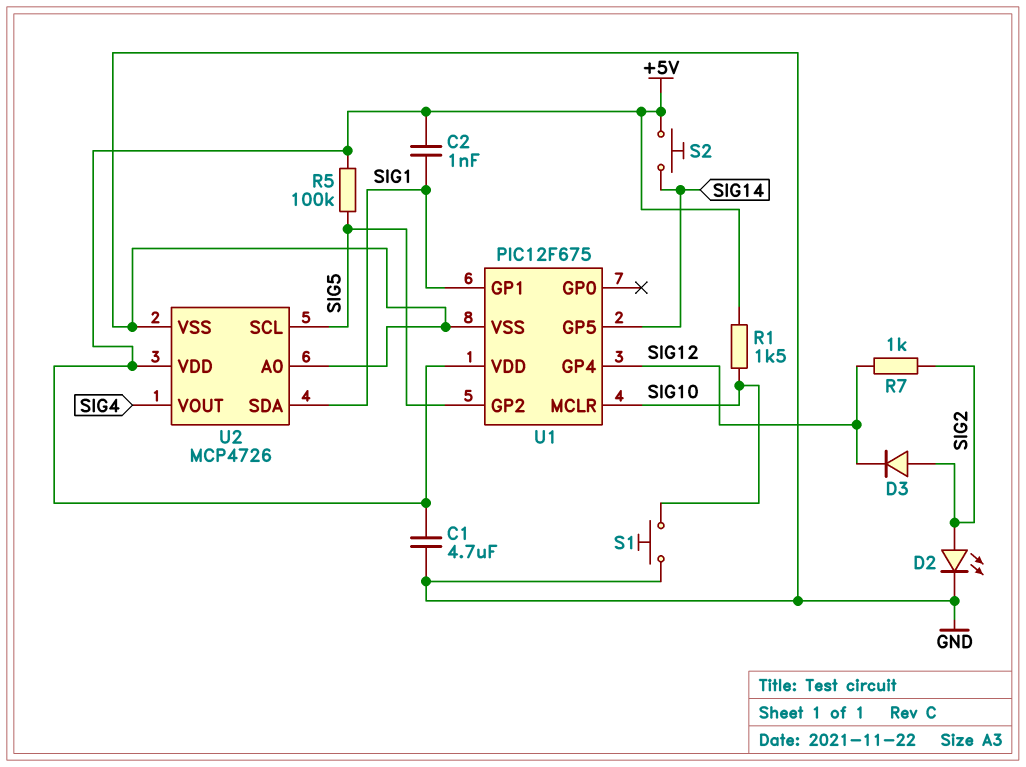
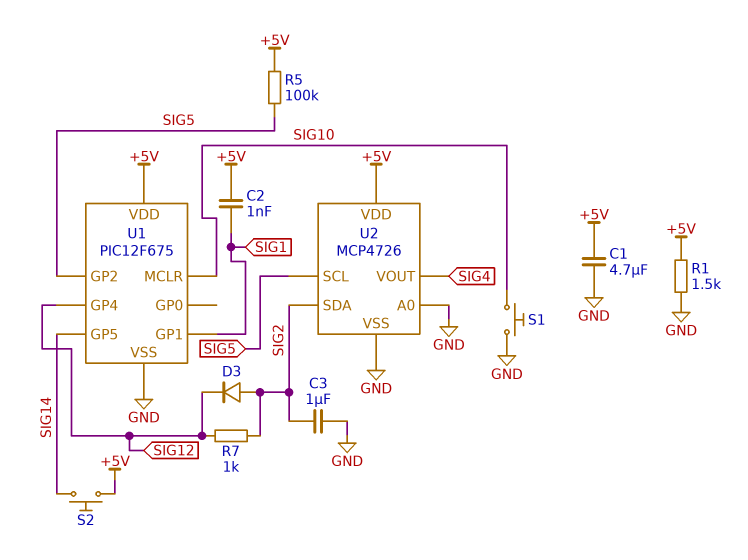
C3: none -> 1uF (GND, SIG2)
D2: LED (A SIG2, K GND) -> none
R1: 1.5k (+5V, SIG10) -> 1.5k (+5V, GND)
U2 pin SDA: SIG1 -> SIG2

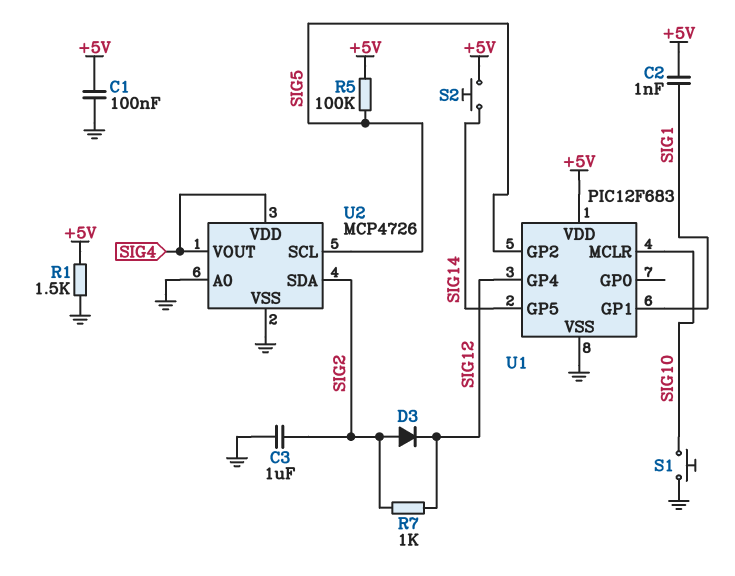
C1: 4.7uF (+5V, GND) -> 100nF (+5V, GND)
U1: PIC12F675 -> PIC12F683
U2 pin VDD: +5V -> SIG4

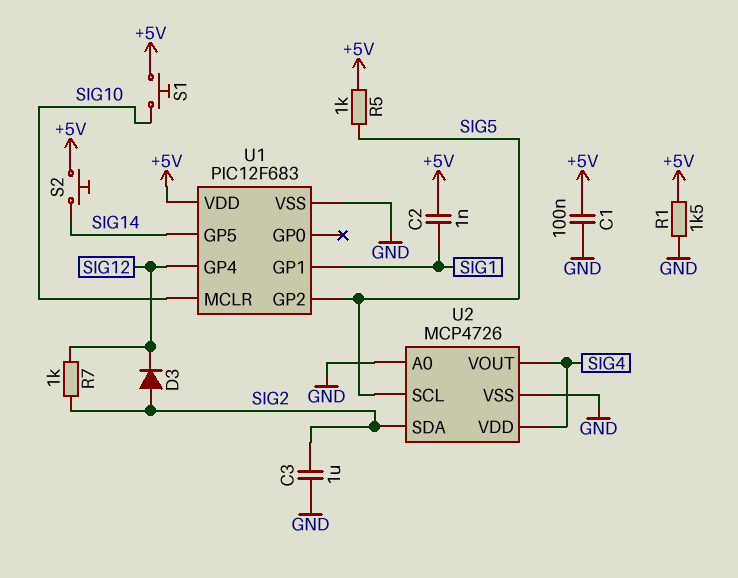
R5: 100k (+5V, SIG5) -> 1k (+5V, SIG5)
S1: button (GND, SIG10) -> button (+5V, SIG10)

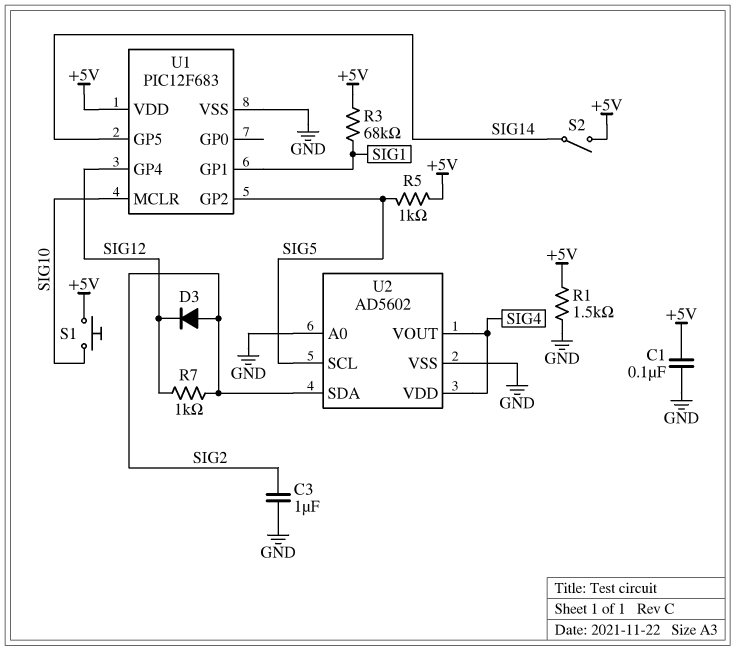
C2: 1nF (+5V, SIG1) -> none
R3: none -> 68k (+5V, SIG1)
S2: button (+5V, SIG14) -> switch (+5V, SIG14)
U2: MCP4726 -> AD5602

